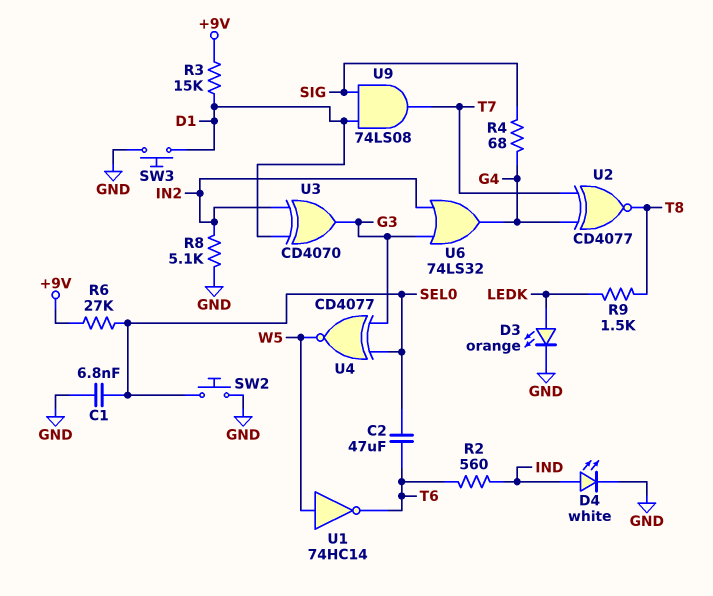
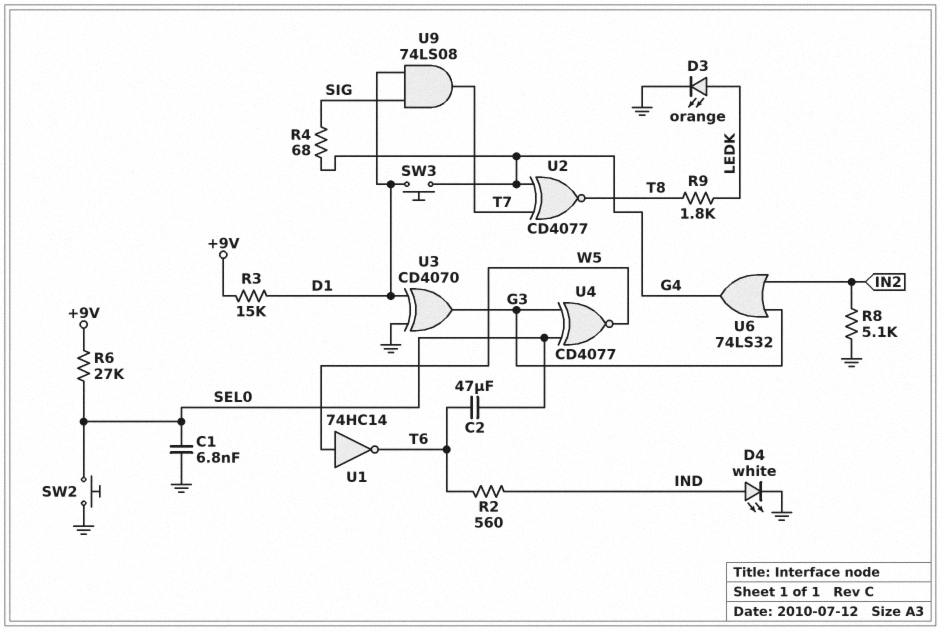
R9: 1.5k (LEDK, T8) -> 1.8k (LEDK, T8)
SW3: button (D1, GND) -> button (D1, G4)
U3: XOR CD4070 (in D1, in IN2, out G3) -> XOR CD4070 (in D1, in GND, out G3)

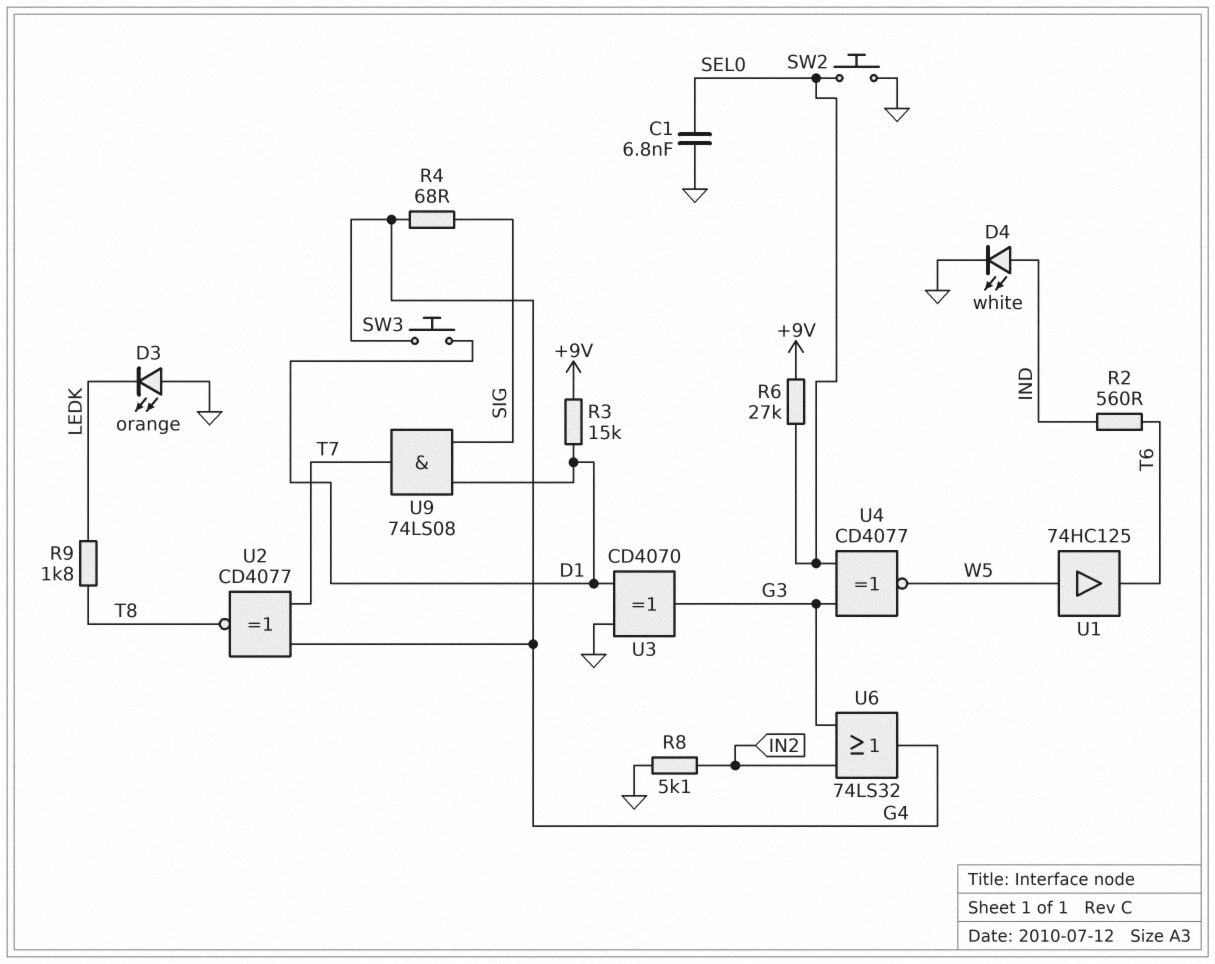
C2: 47uF (SEL0, T6) -> none
D3: LED orange (A LEDK, K GND) -> LED orange (A GND, K LEDK)
U1: NOT 74HC14 (in W5, out T6) -> buffer 74HC125 (in W5, out T6)

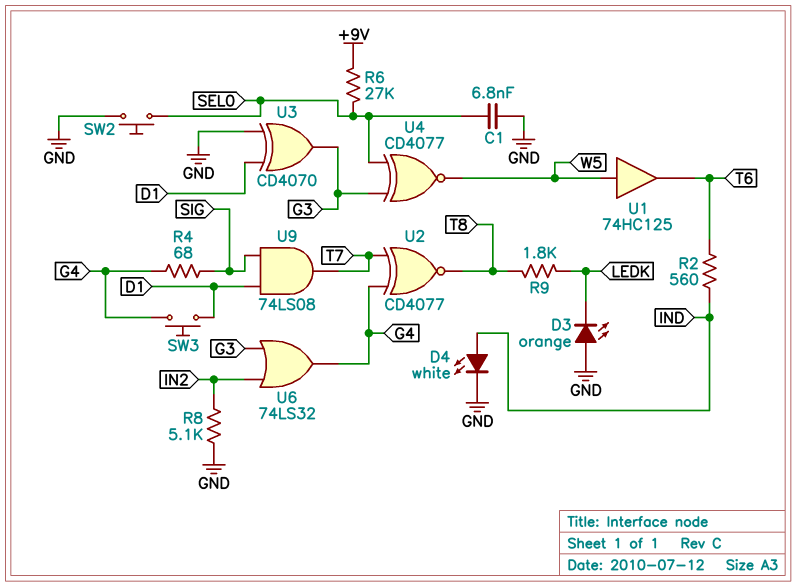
R3: 15k (+9V, D1) -> none

